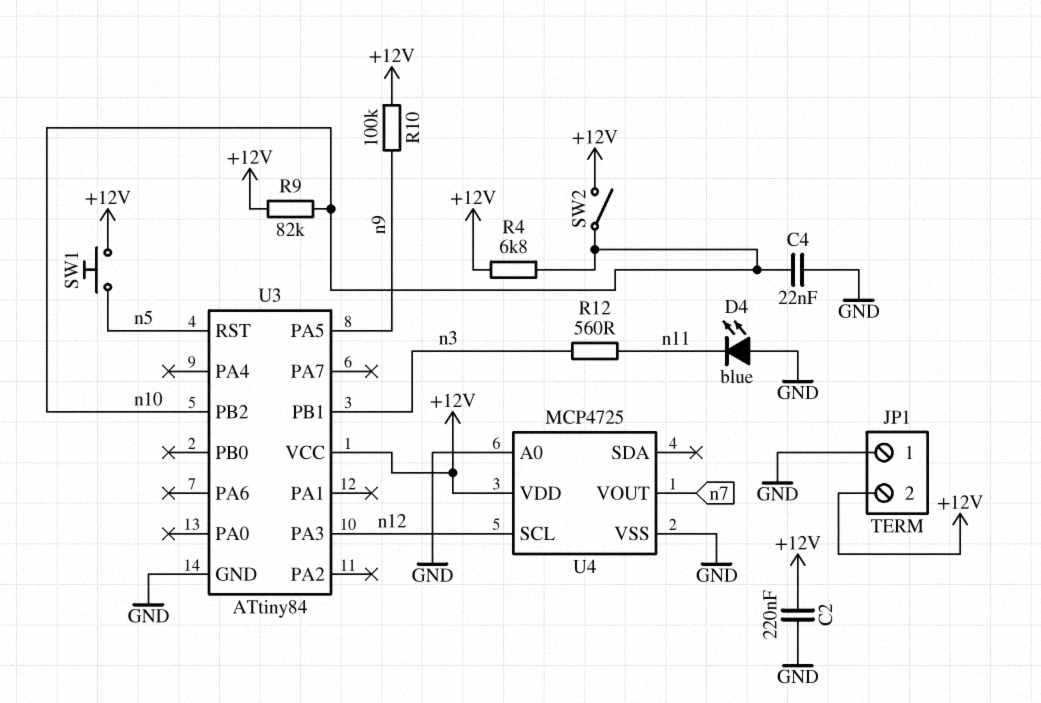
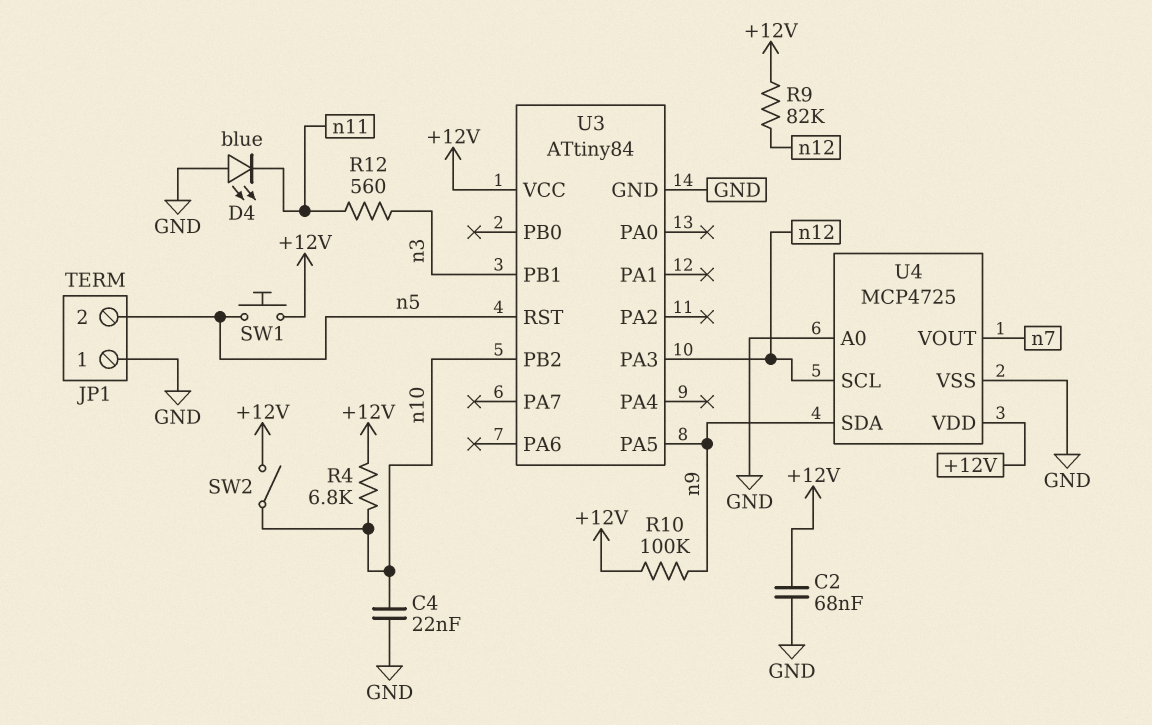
C2: 220nF (+12V, GND) -> 68nF (+12V, GND)
JP1 pin 2: +12V -> n5
R9: 82k (+12V, n10) -> 82k (+12V, n12)
U4 pin SDA: none -> n9

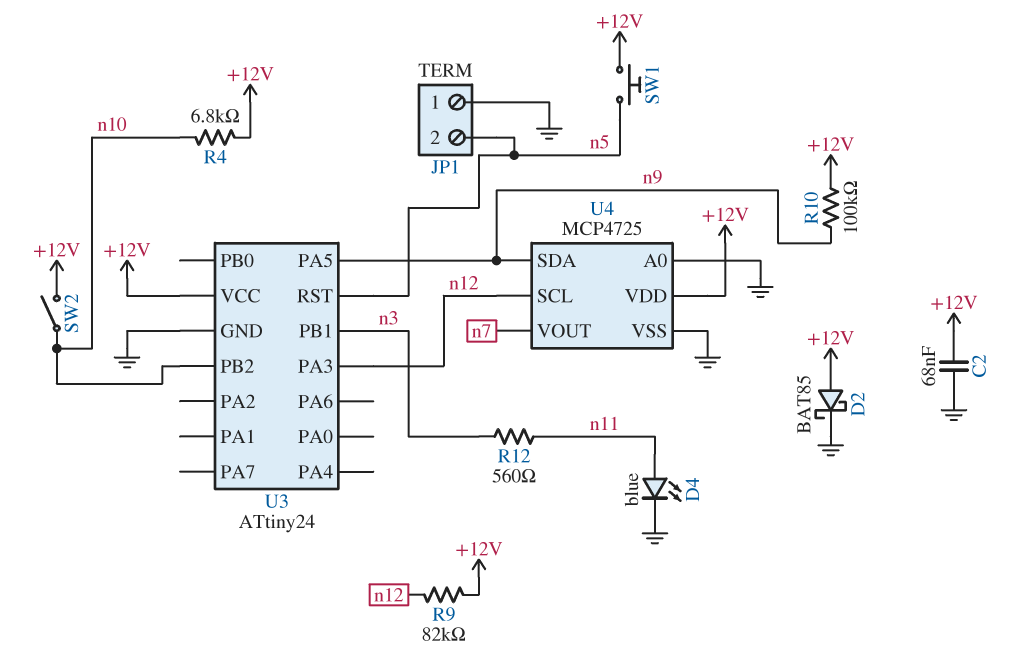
C4: 22nF (GND, n10) -> none
D2: none -> schottky BAT85 (A +12V, K GND)
D4: LED blue (A GND, K n11) -> LED blue (A n11, K GND)
U3: ATtiny84 -> ATtiny24

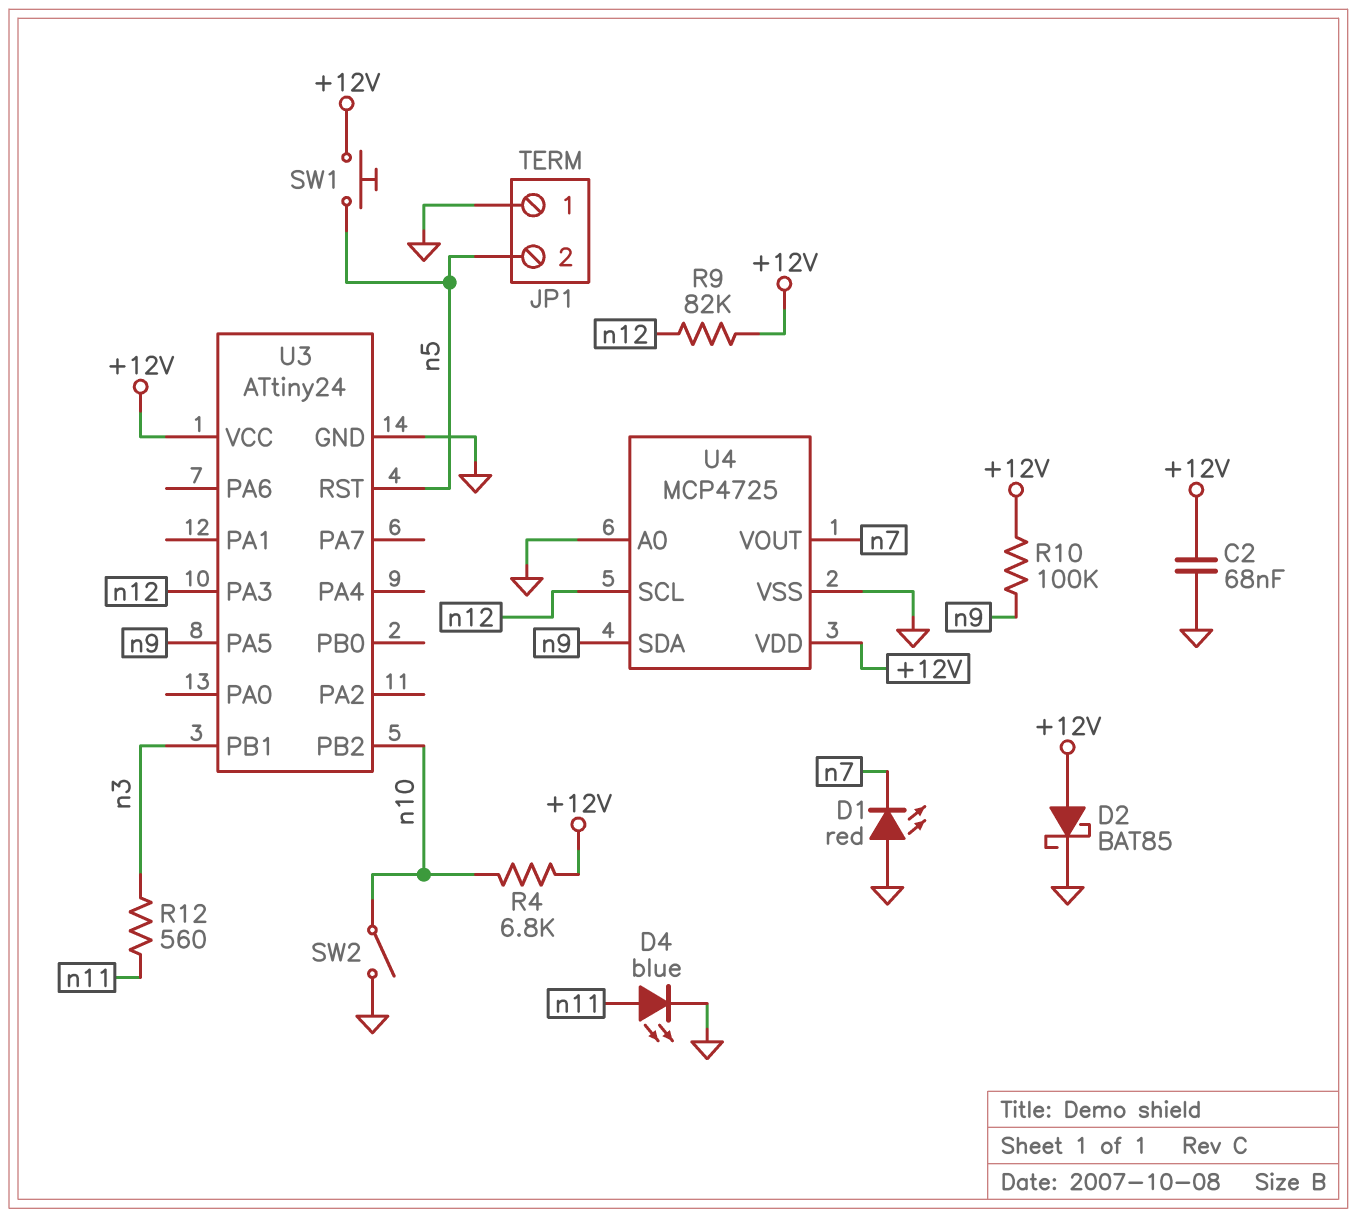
D1: none -> LED red (A GND, K n7)
SW2: switch (+12V, n10) -> switch (GND, n10)

